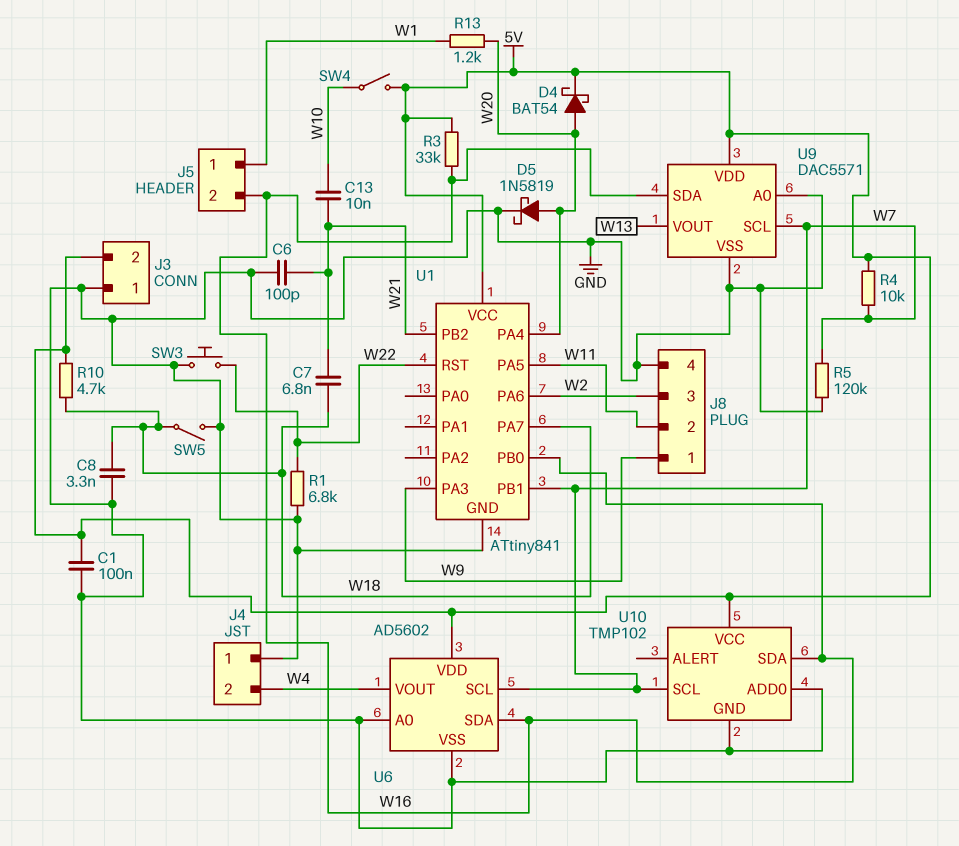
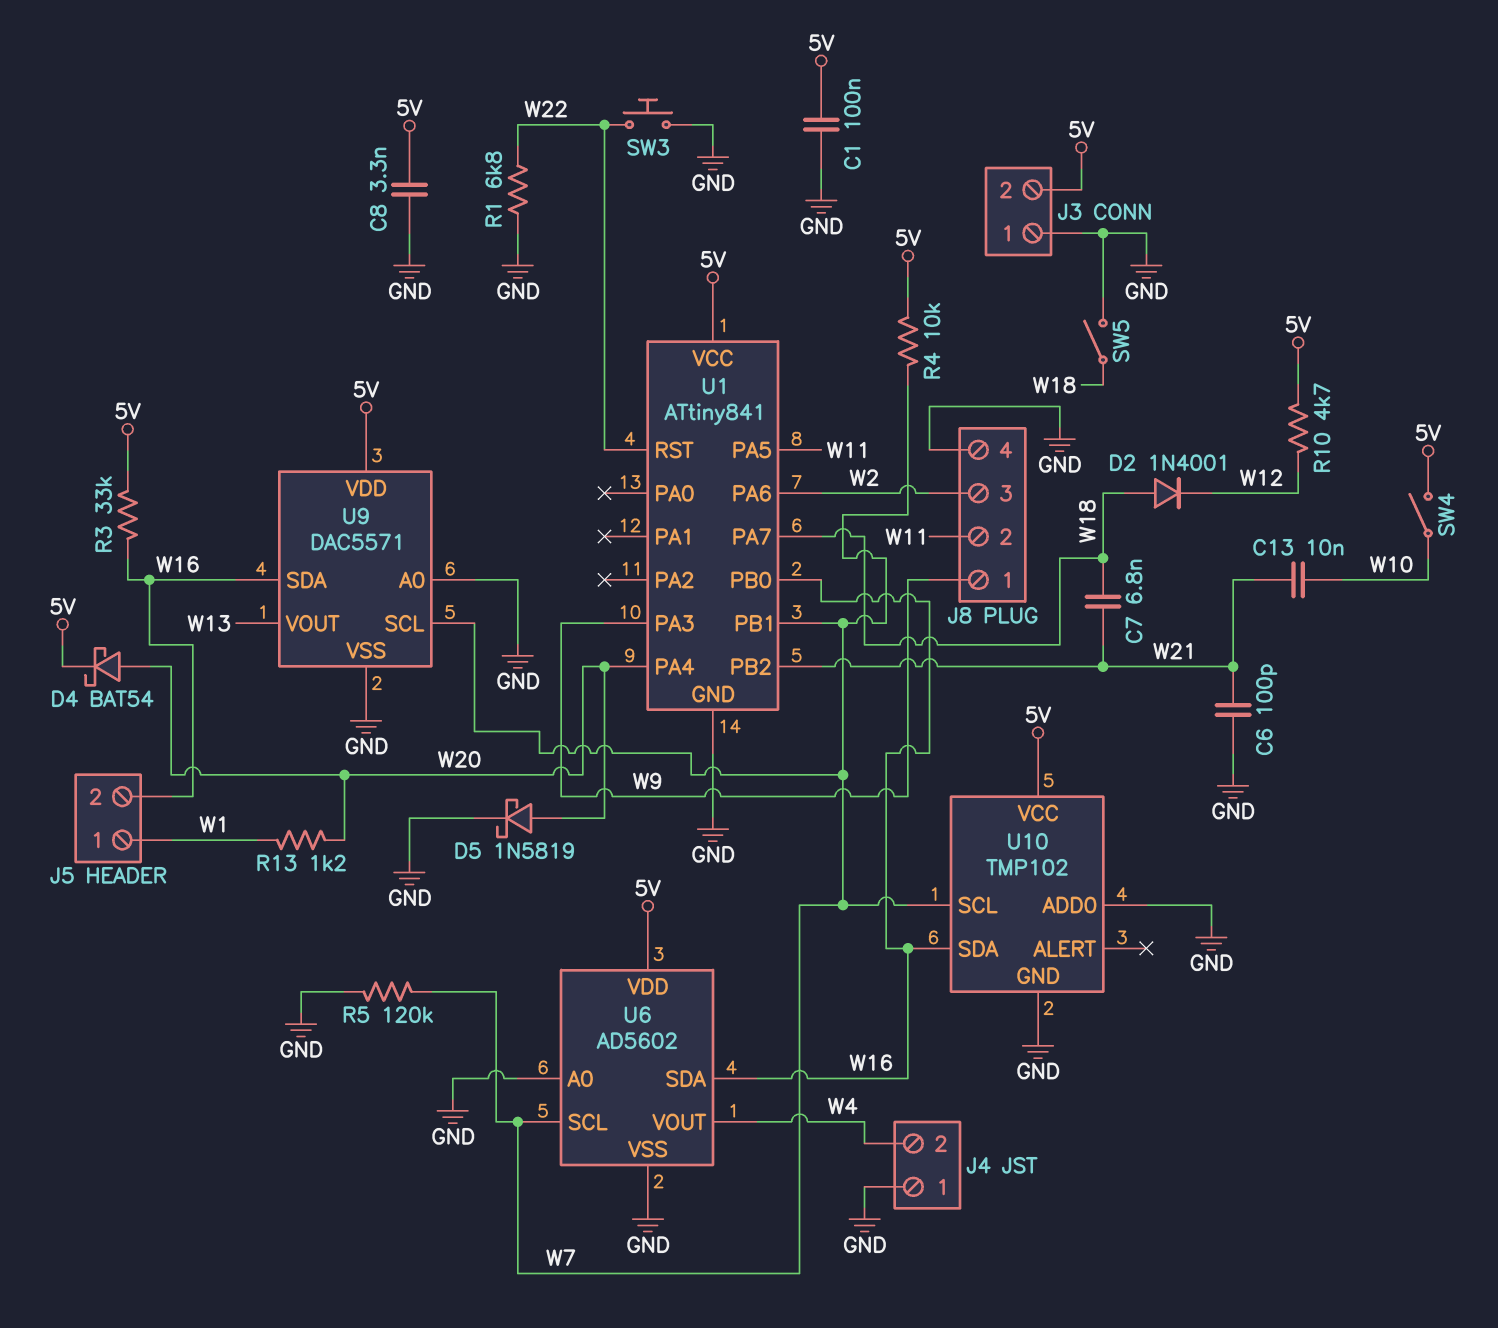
C8: 3.3nF (GND, W18) -> 3.3nF (5V, GND)
D2: none -> diode 1N4001 (A W18, K W12)
R10: 4.7k (5V, W18) -> 4.7k (5V, W12)

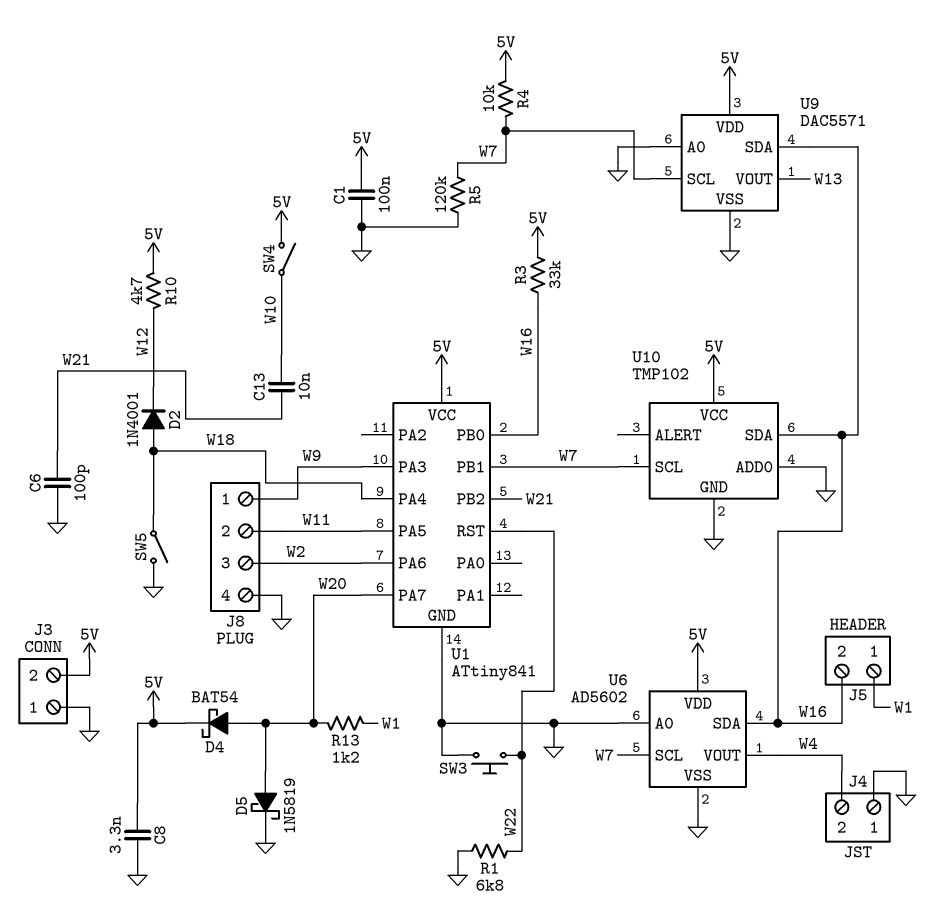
C7: 6.8nF (W18, W21) -> none
U1 pin PA4: W20 -> W18
U1 pin PA7: W18 -> W20

